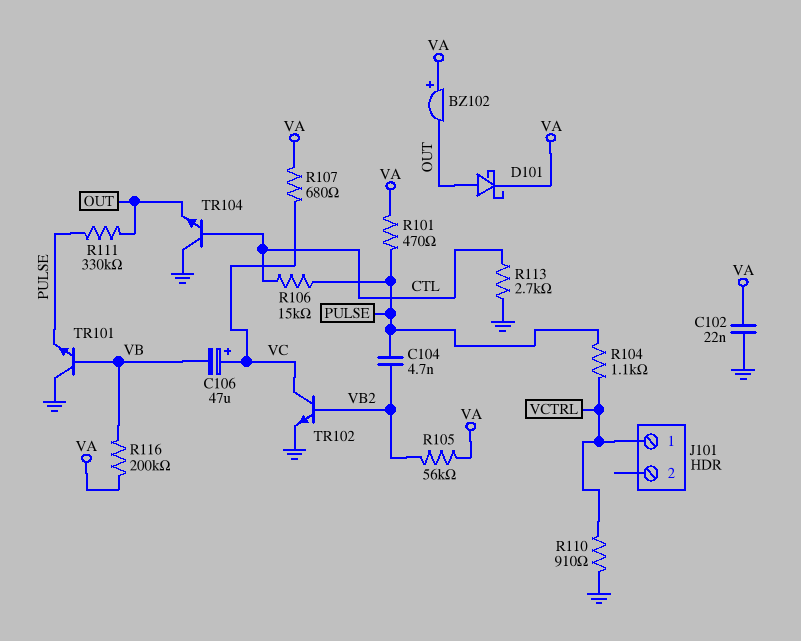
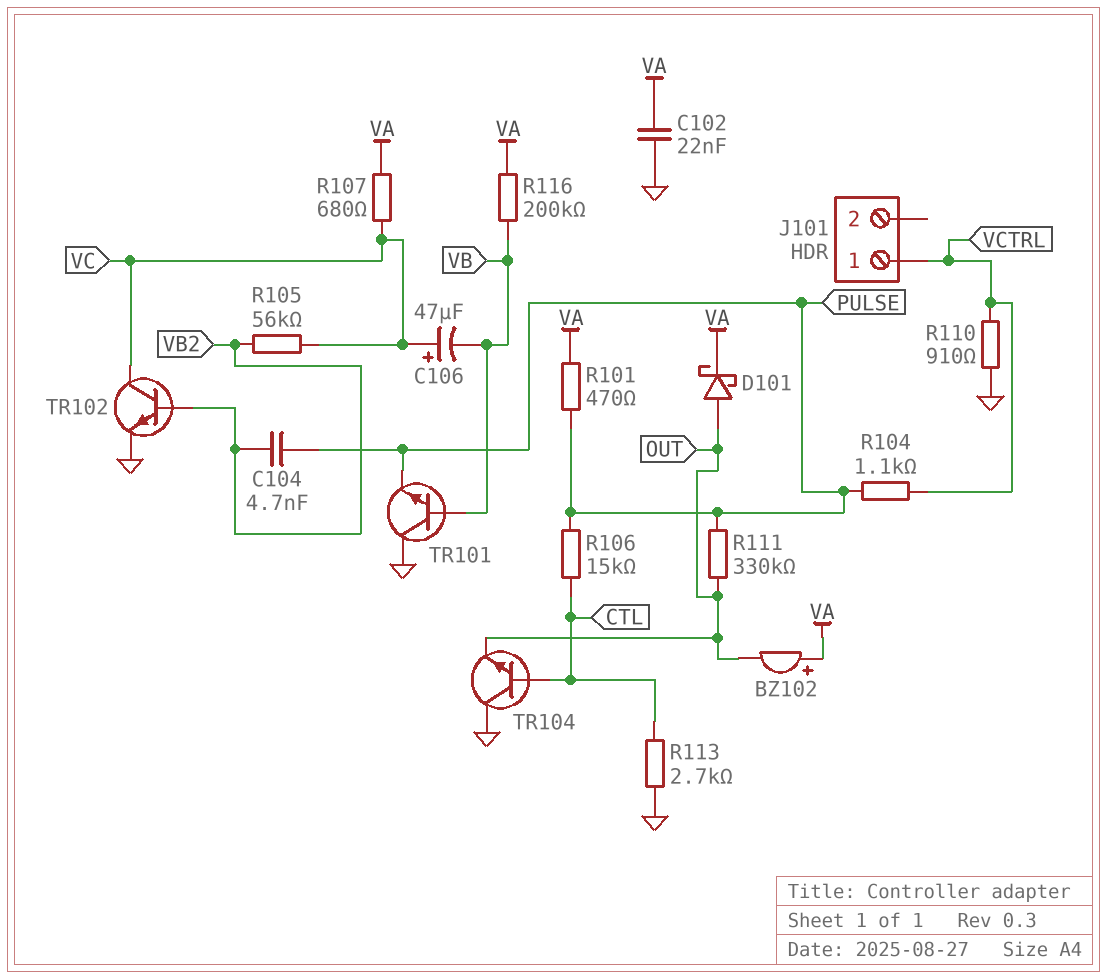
R105: 56k (VA, VB2) -> 56k (VB2, VC)

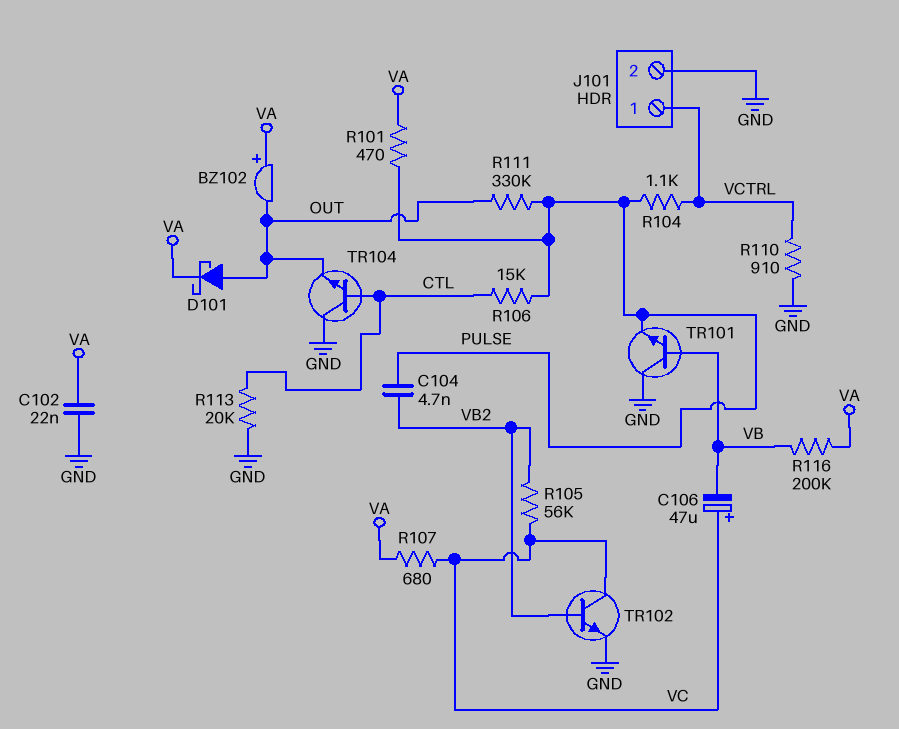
J101 pin 2: none -> GND
R113: 2.7k (CTL, GND) -> 20k (CTL, GND)

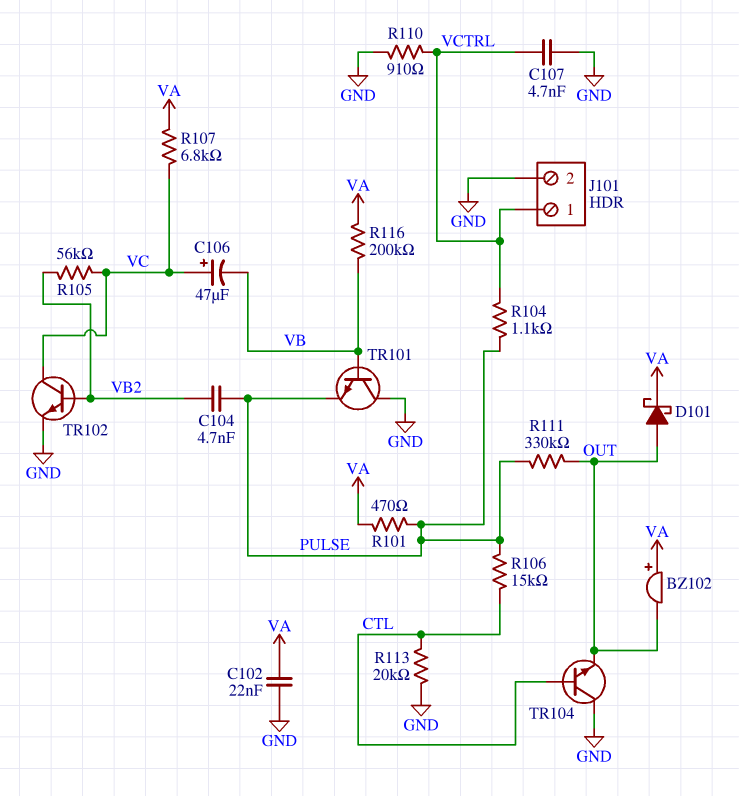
C107: none -> 4.7nF (GND, VCTRL)
R107: 680 (VA, VC) -> 6.8k (VA, VC)

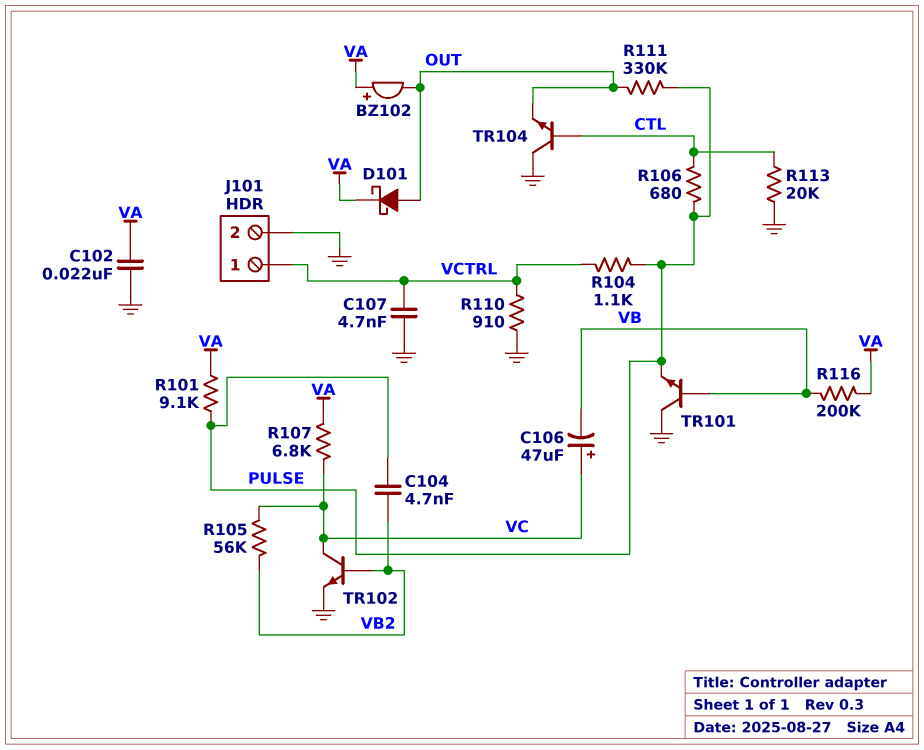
R101: 470 (PULSE, VA) -> 9.1k (PULSE, VA)
R106: 15k (CTL, PULSE) -> 680 (CTL, PULSE)

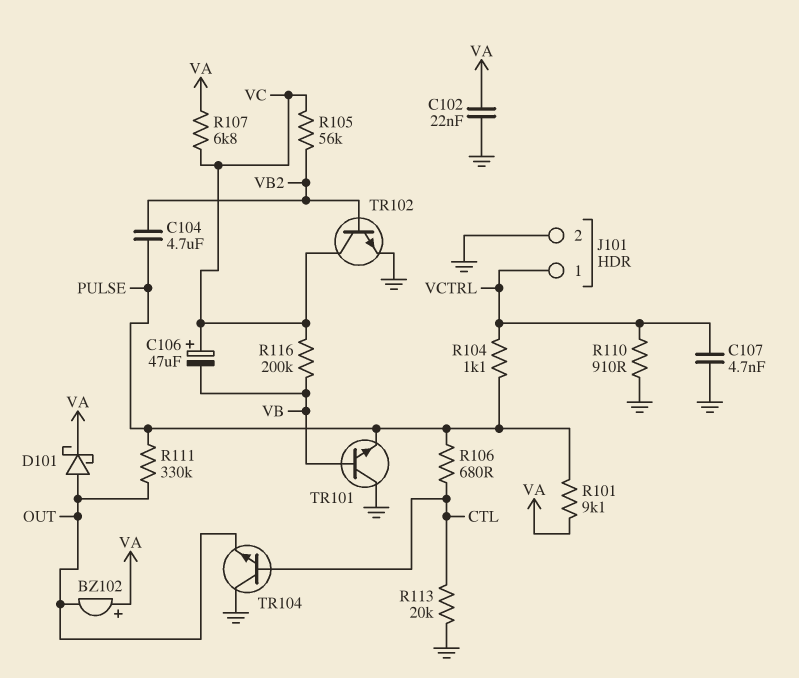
C104: 4.7nF (PULSE, VB2) -> 4.7uF (PULSE, VB2)
R116: 200k (VA, VB) -> 200k (VB, VC)

